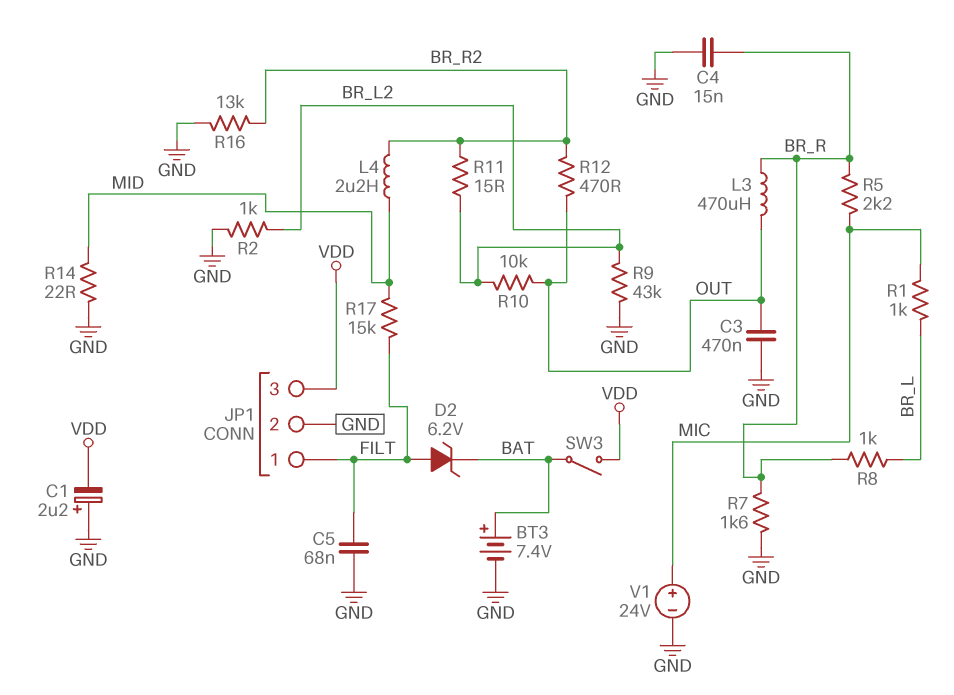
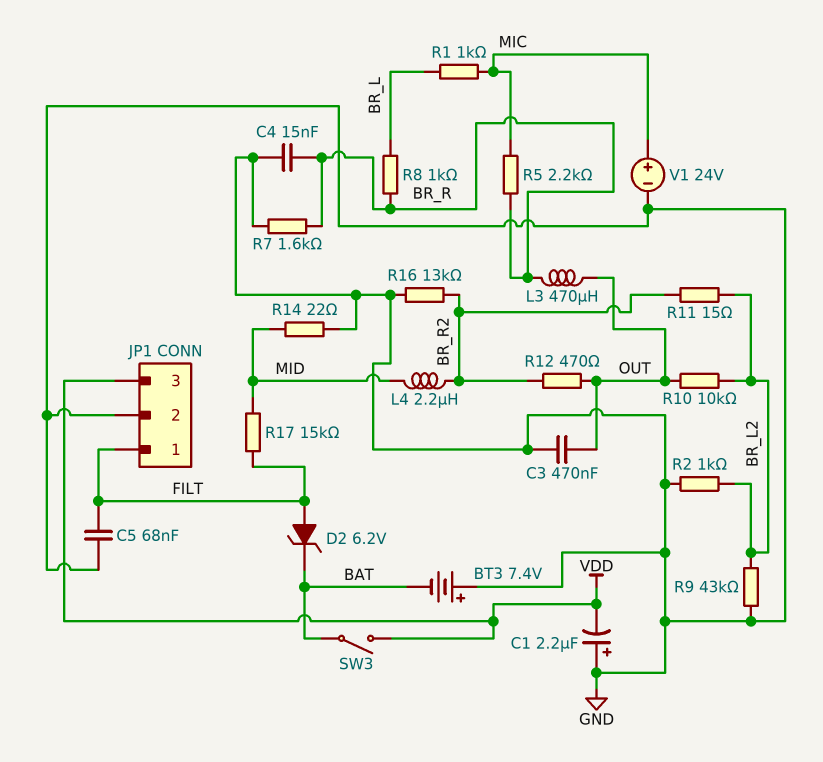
BT3: 7.4V (plus BAT, minus GND) -> 7.4V (plus GND, minus BAT)

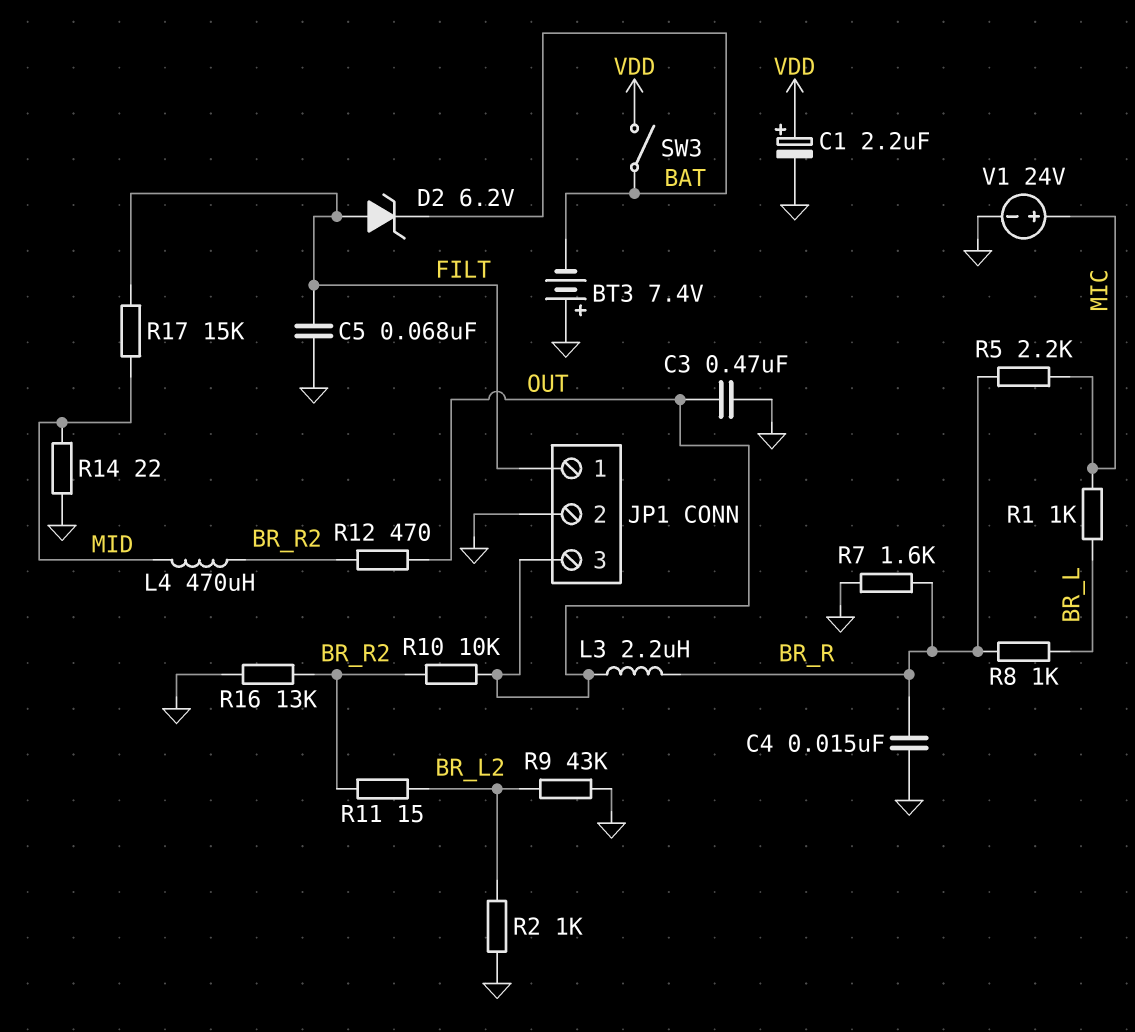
C1: 2.2uF (plus GND, minus VDD) -> 2.2uF (plus VDD, minus GND)
JP1 pin 3: VDD -> OUT
L3: 470uH (BR_R, OUT) -> 2.2uH (BR_R, OUT)
L4: 2.2uH (BR_R2, MID) -> 470uH (BR_R2, MID)
R10: 10k (BR_L2, OUT) -> 10k (BR_R2, OUT)

